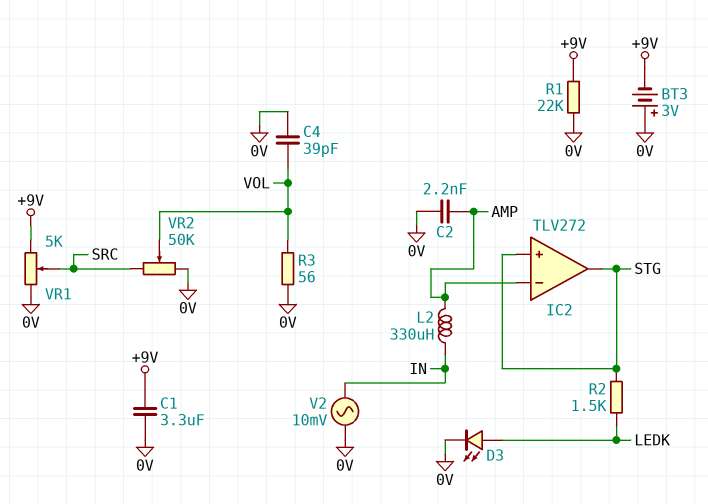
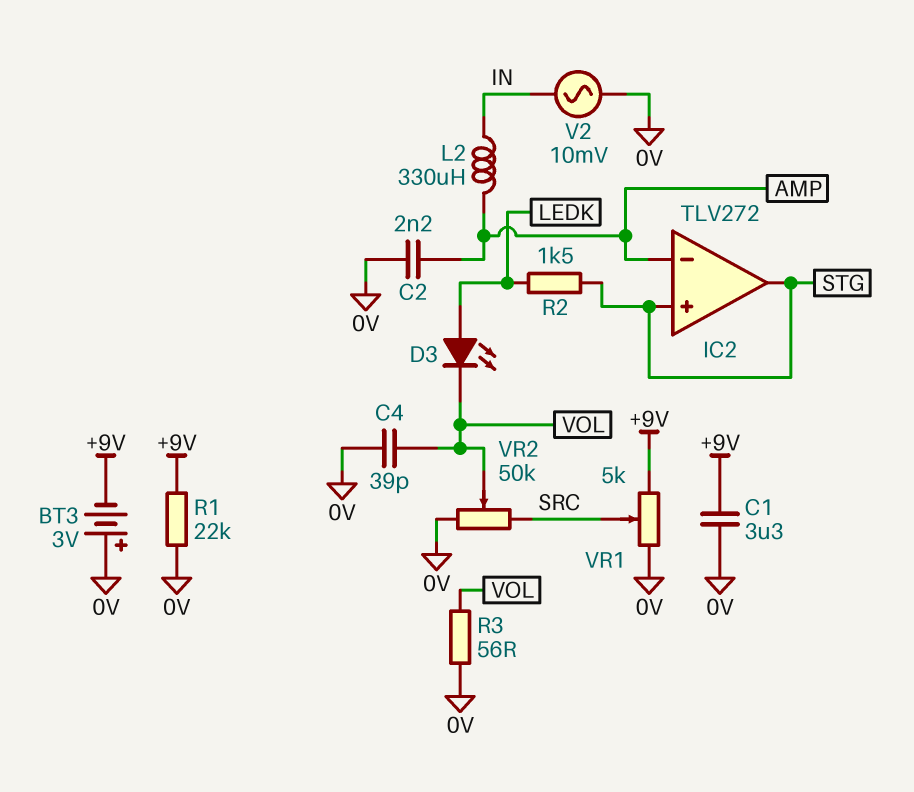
D3: LED (A LEDK, K 0V) -> LED (A LEDK, K VOL)

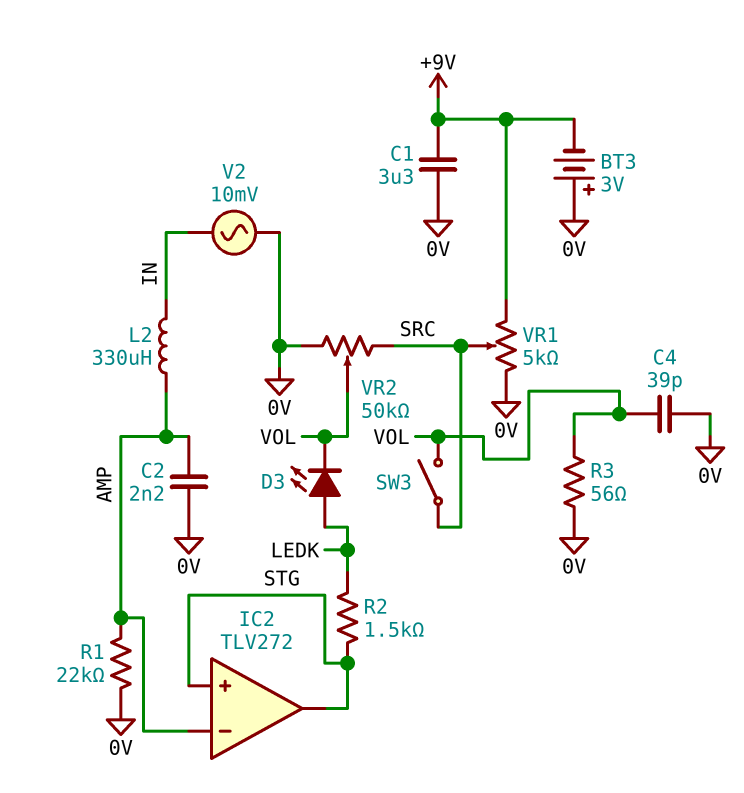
R1: 22k (+9V, 0V) -> 22k (0V, AMP)
SW3: none -> switch (SRC, VOL)

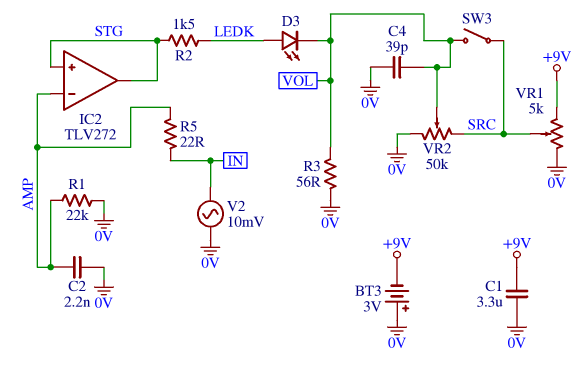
L2: 330uH (AMP, IN) -> none
R5: none -> 22 (AMP, IN)

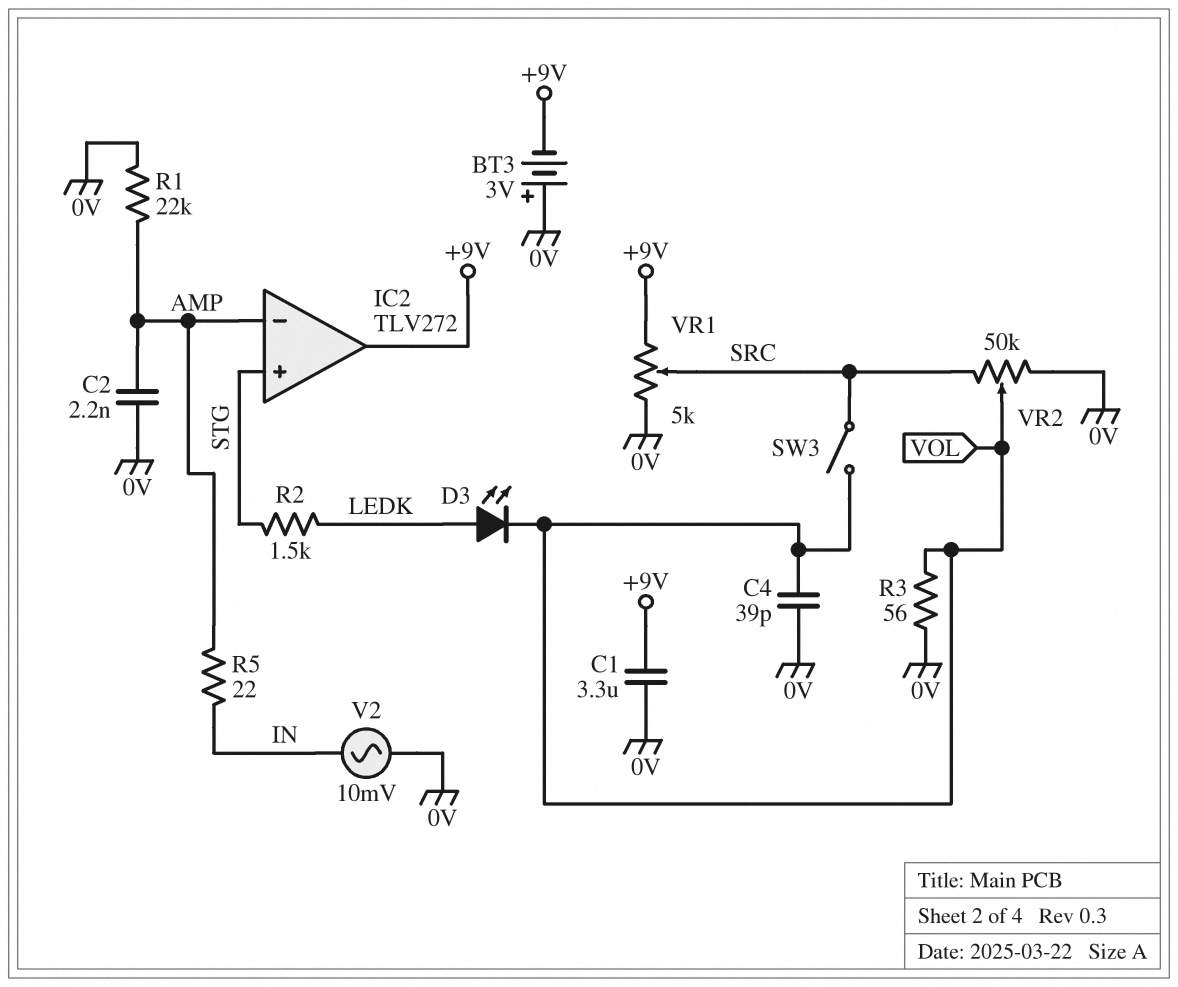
IC2 pin out: STG -> +9V

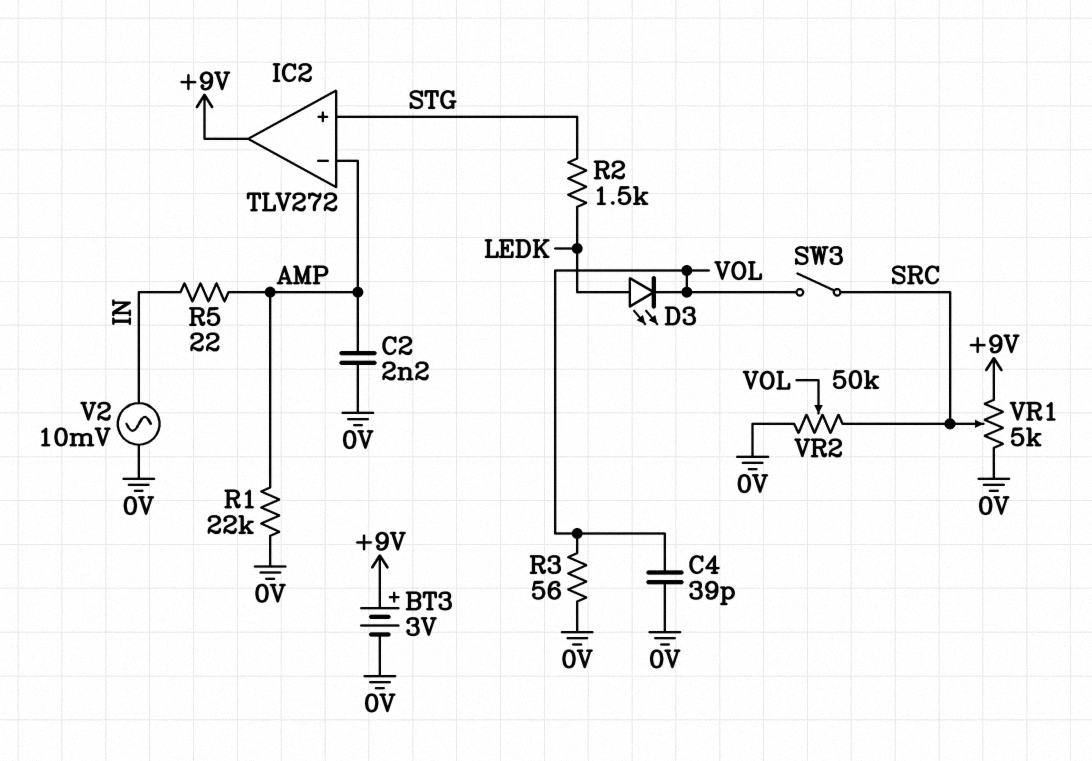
BT3: 3V (plus 0V, minus +9V) -> 3V (plus +9V, minus 0V)
C1: 3.3uF (+9V, 0V) -> none

